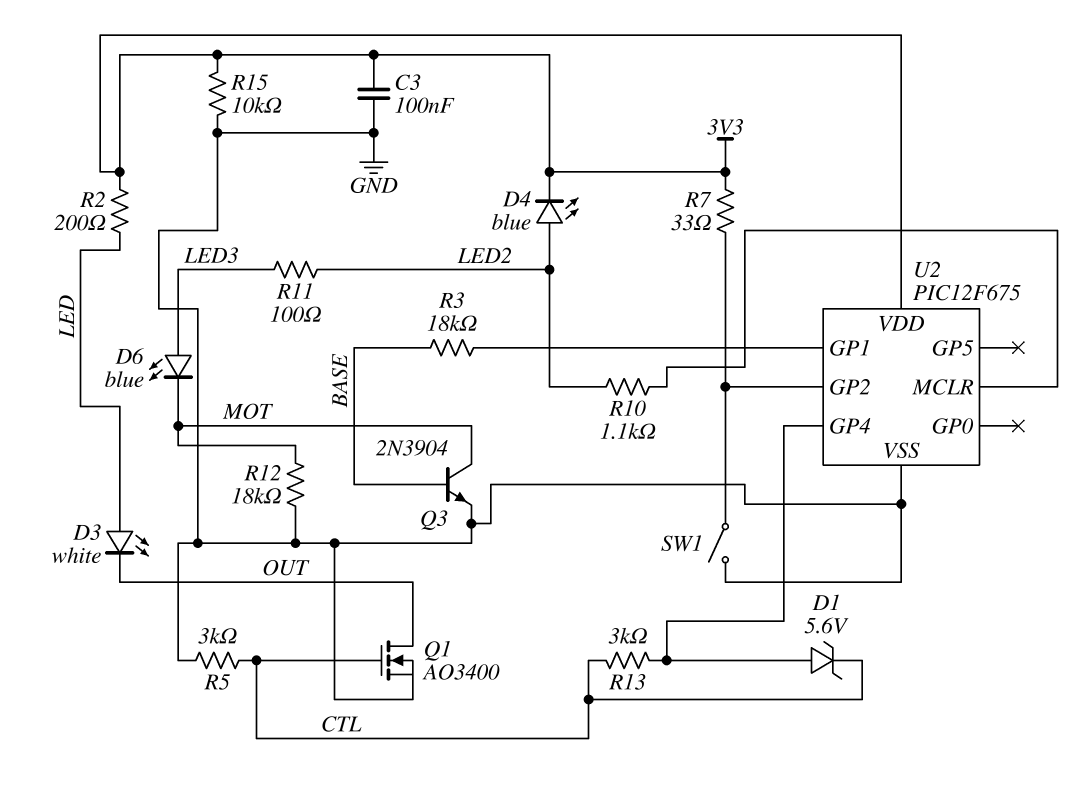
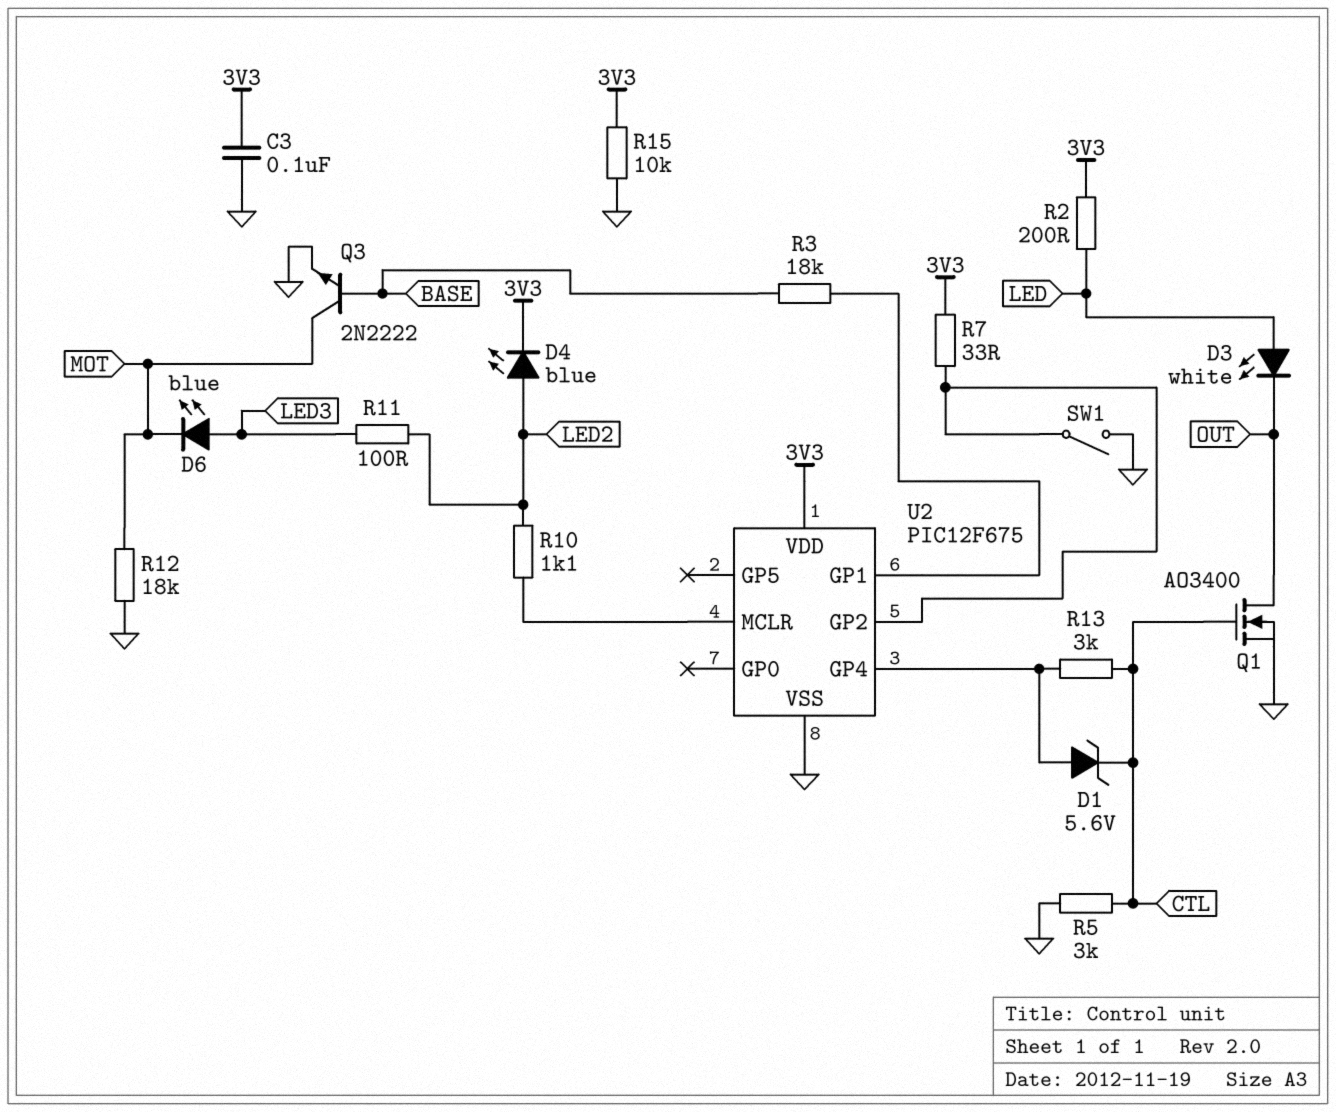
Q3: NPN 2N3904 (B BASE, C MOT, E GND) -> NPN 2N2222 (B BASE, C MOT, E GND)

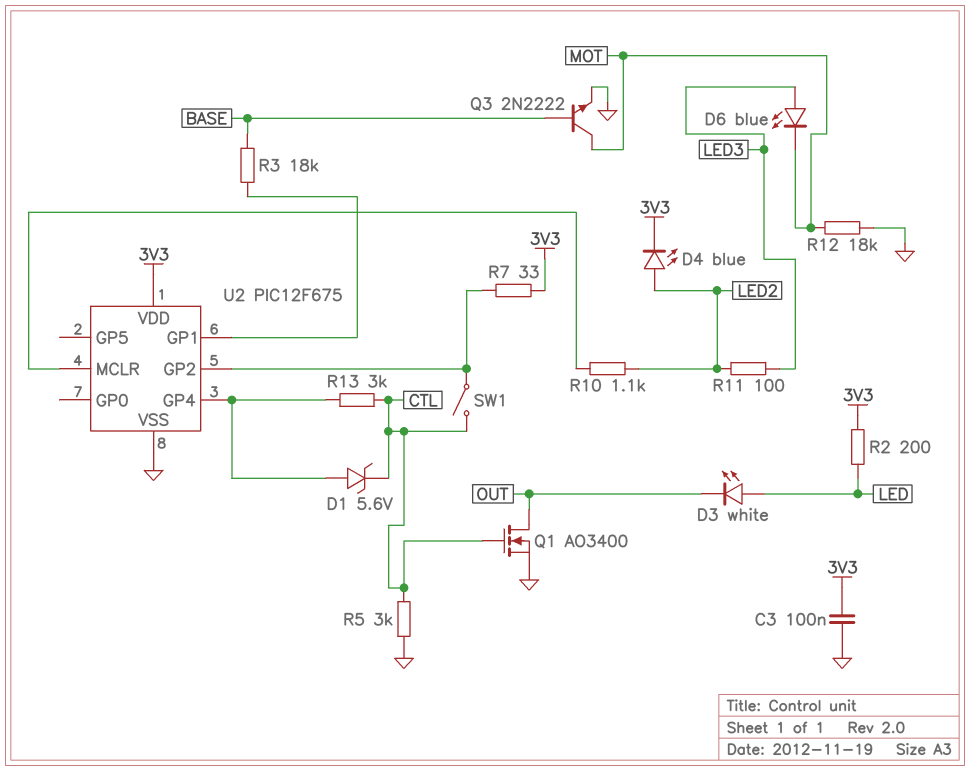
R15: 10k (3V3, GND) -> none
SW1: switch (GND, U2/GP2) -> switch (CTL, U2/GP2)

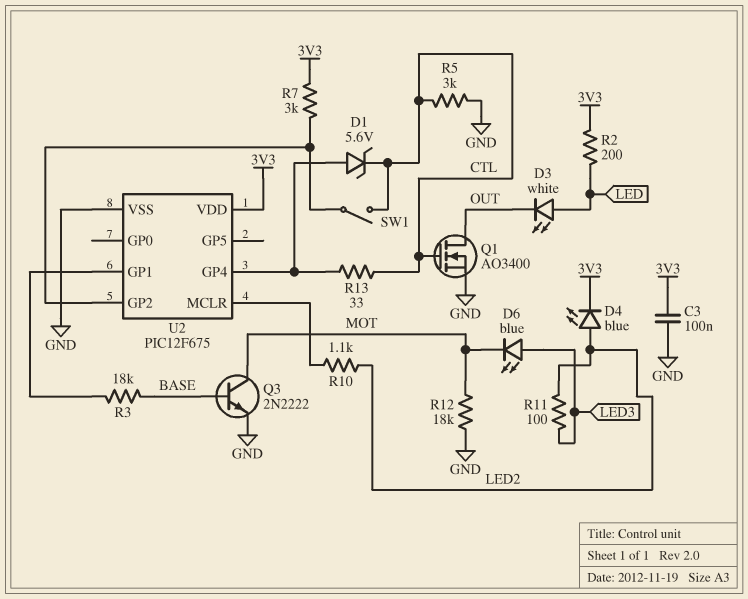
R7: 33 (3V3, U2/GP2) -> 3k (3V3, U2/GP2)
R13: 3k (CTL, U2/GP4) -> 33 (CTL, U2/GP4)

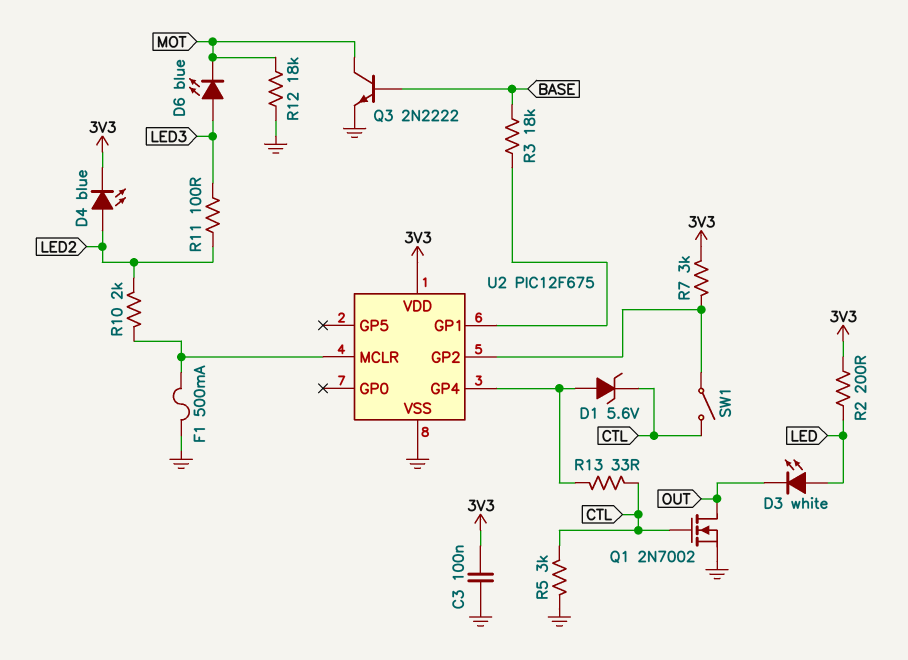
F1: none -> 500mA (GND, U2/MCLR)
Q1: NMOS AO3400 (G CTL, D OUT, S GND) -> NMOS 2N7002 (G CTL, D OUT, S GND)
R10: 1.1k (LED2, U2/MCLR) -> 2k (LED2, U2/MCLR)

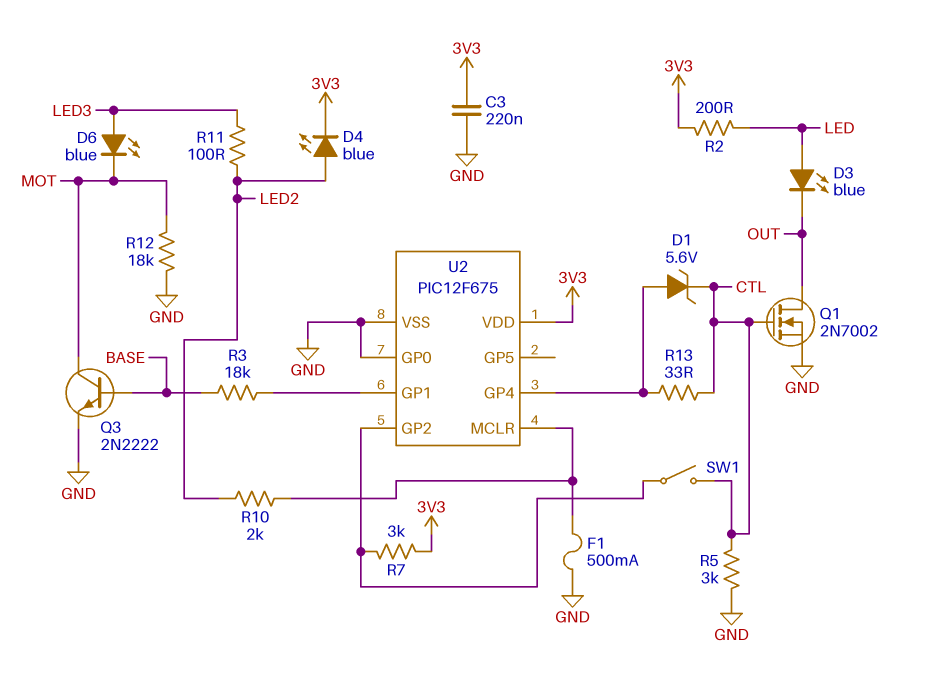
C3: 100nF (3V3, GND) -> 220nF (3V3, GND)
D3: LED white (A LED, K OUT) -> LED blue (A LED, K OUT)
U2 pin GP0: none -> GND

